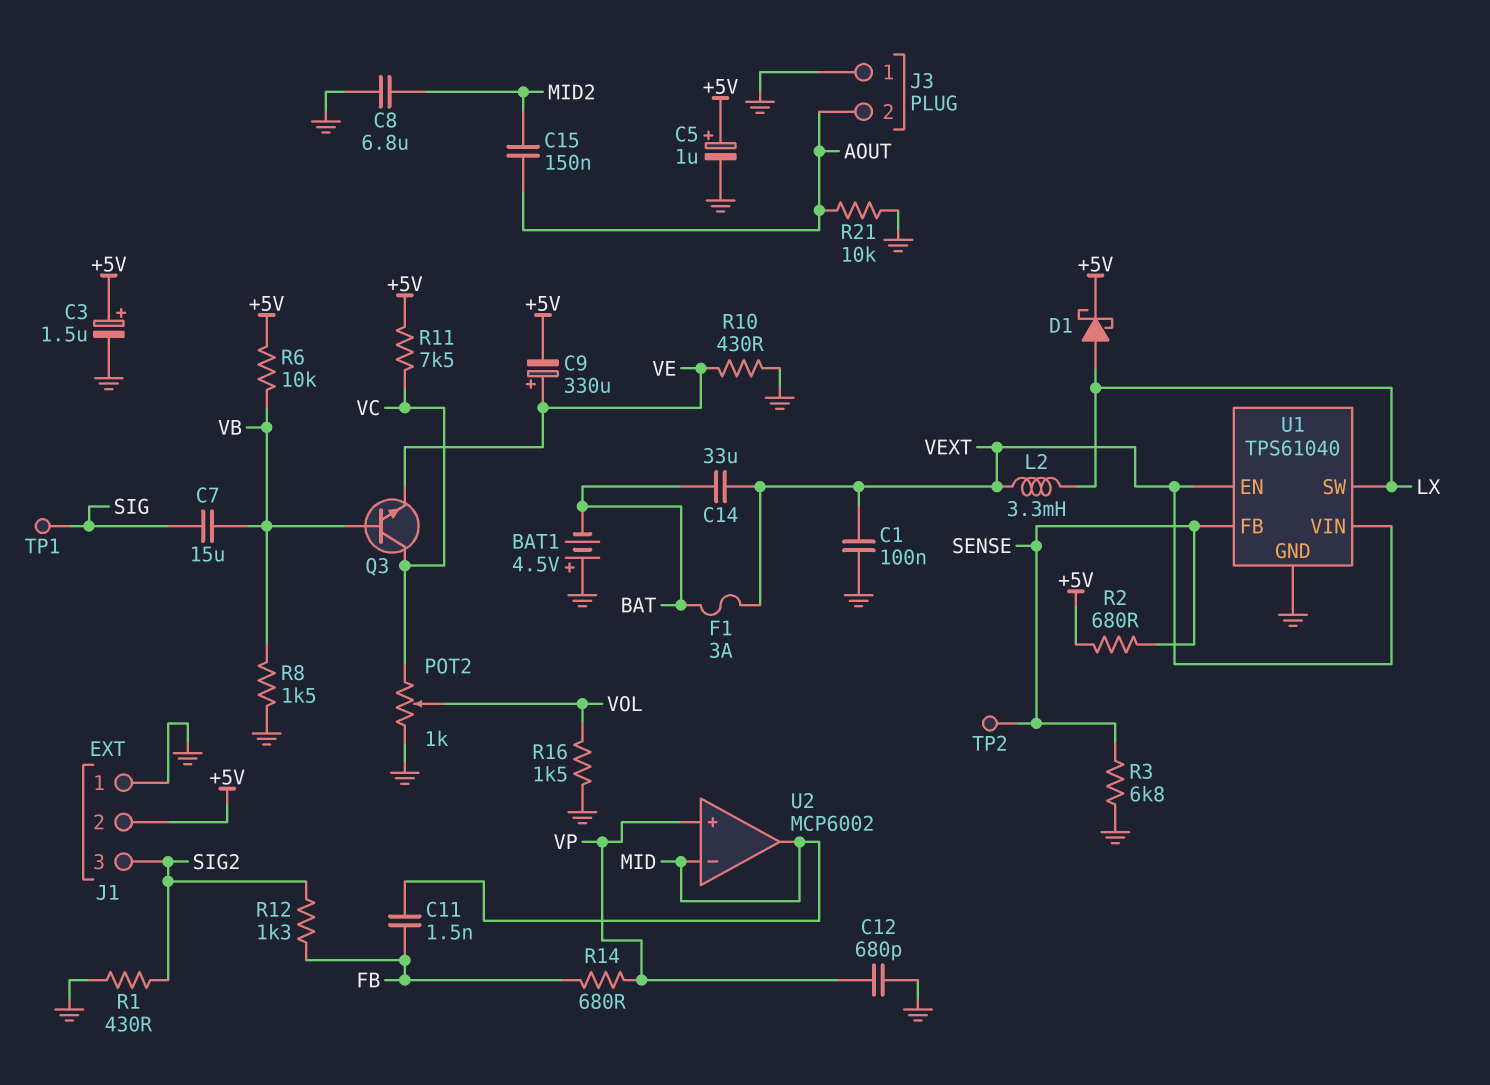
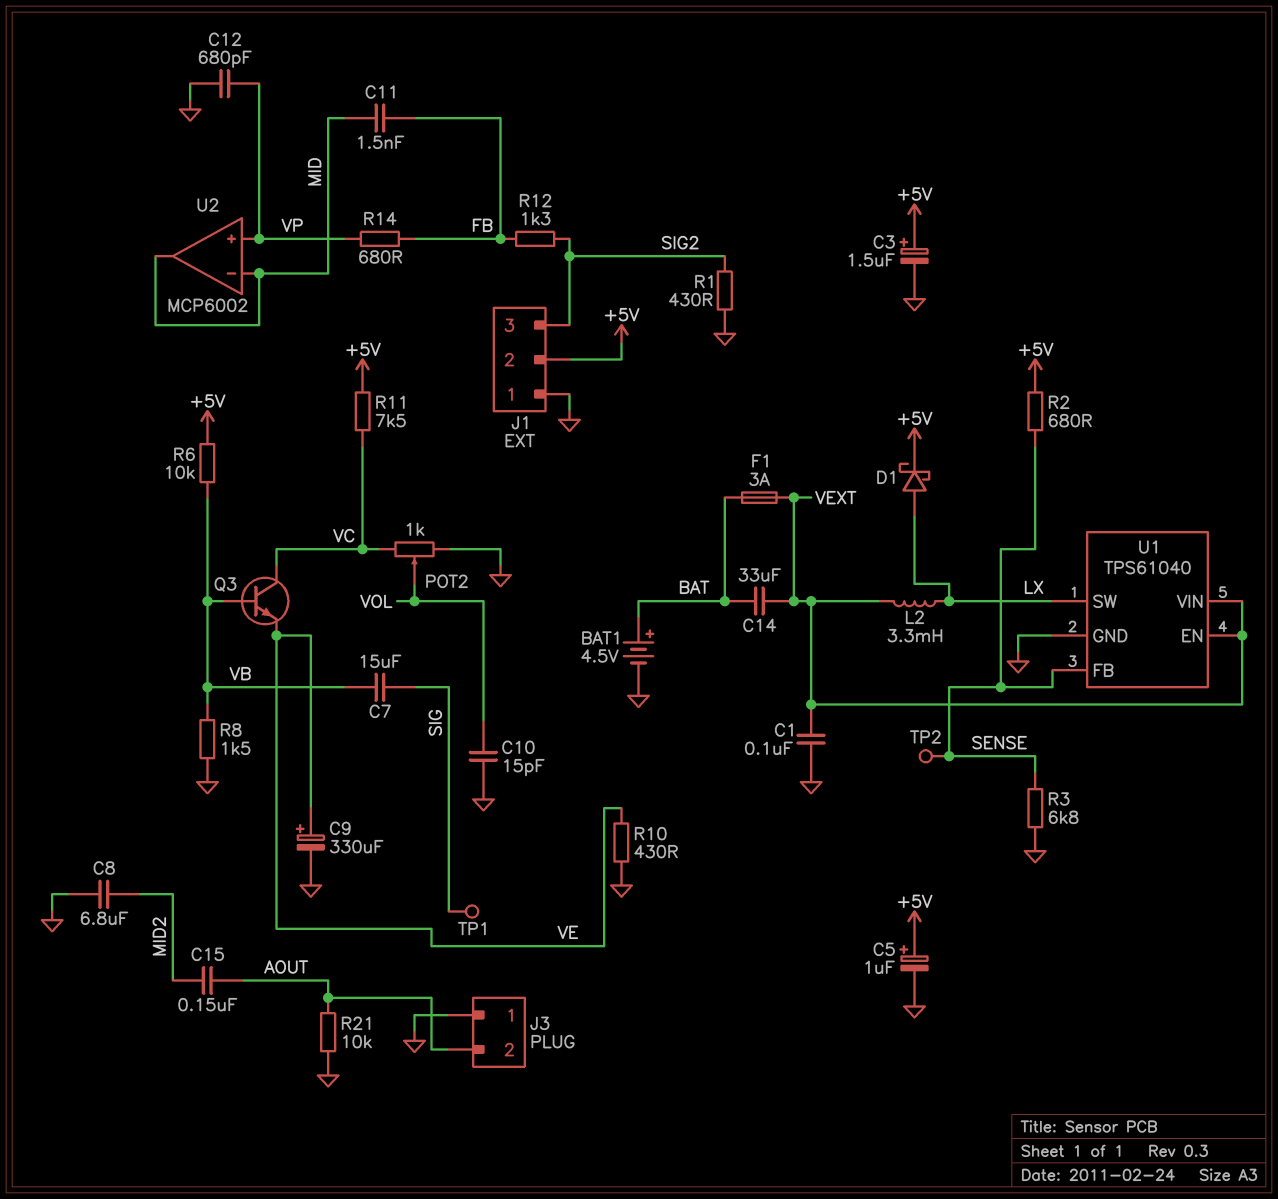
BAT1: 4.5V (plus GND, minus BAT) -> 4.5V (plus BAT, minus GND)
C9: 330uF (plus VE, minus +5V) -> 330uF (plus VE, minus GND)
C10: none -> 15pF (GND, VOL)
R16: 1.5k (GND, VOL) -> none

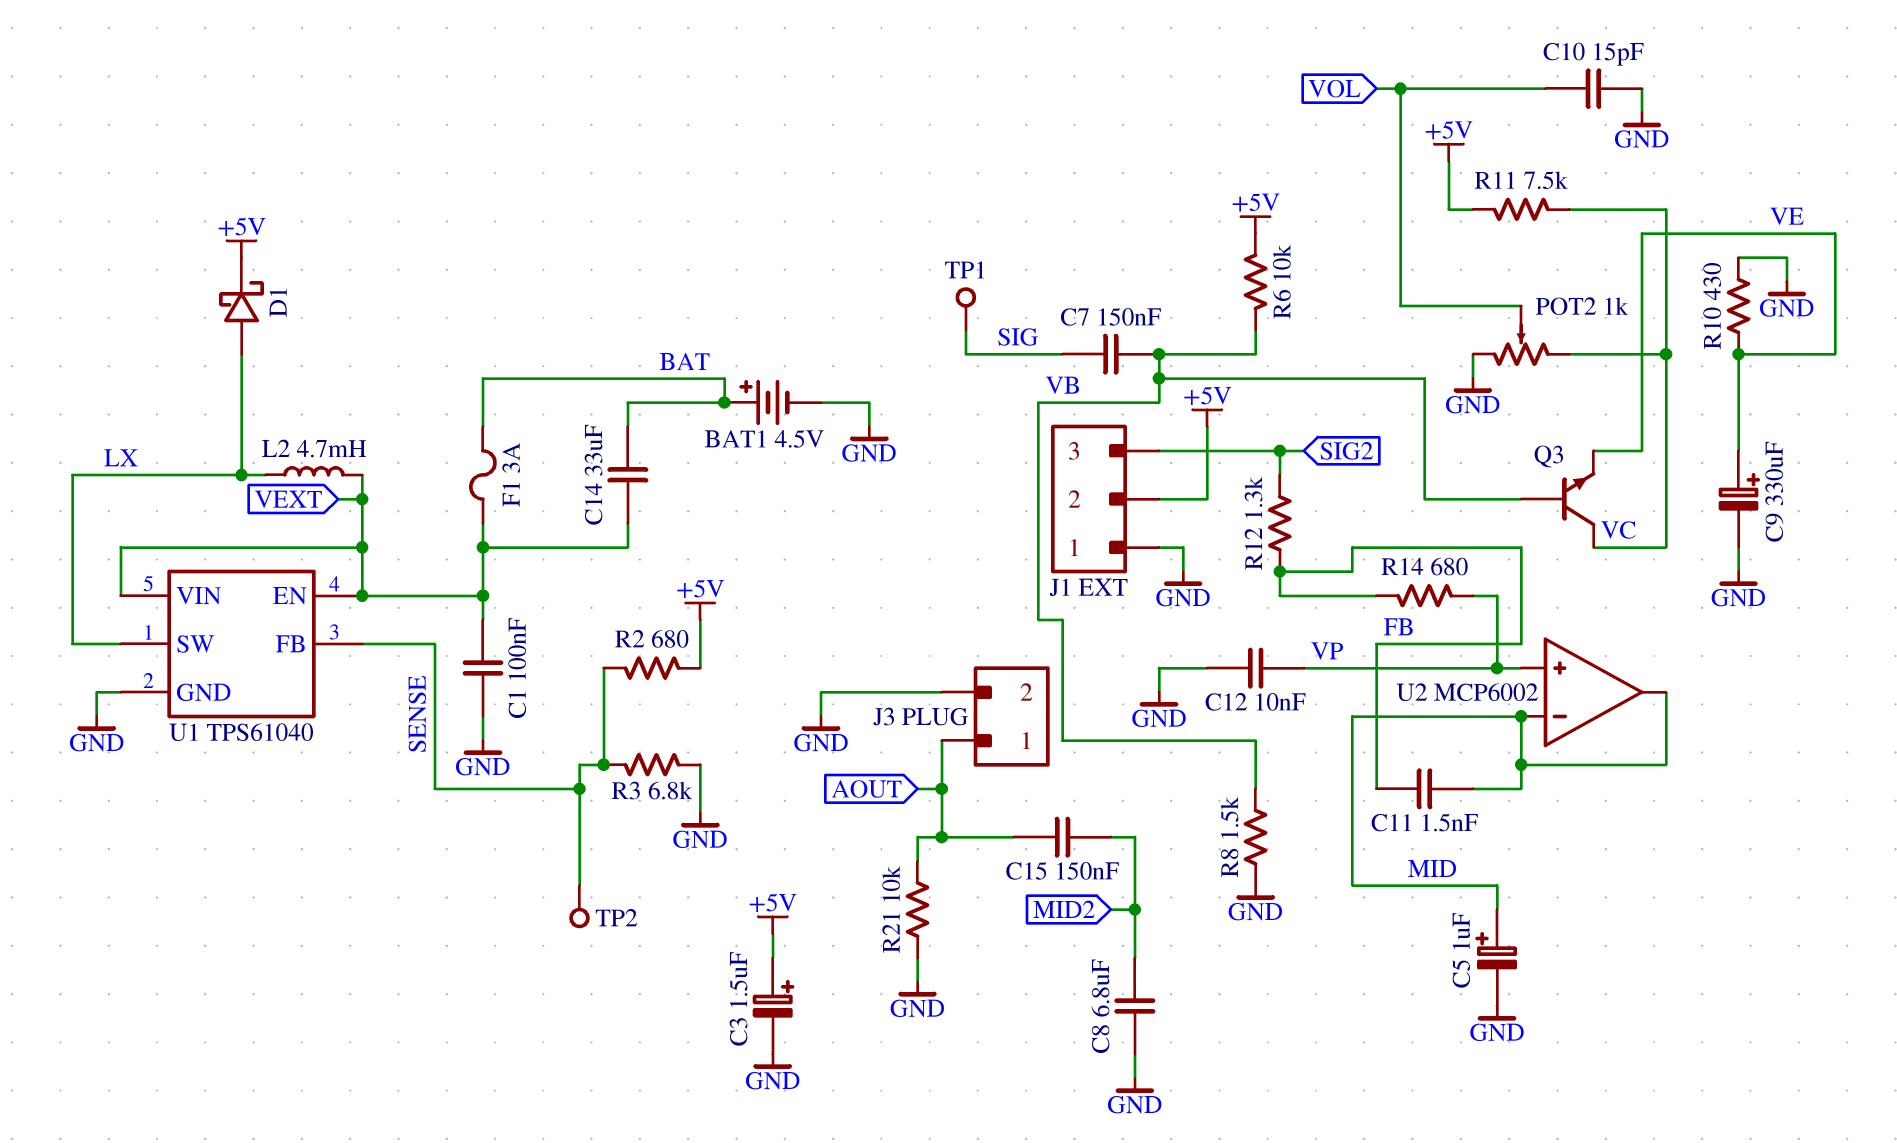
C5: 1uF (plus +5V, minus GND) -> 1uF (plus MID, minus GND)
C7: 15uF (SIG, VB) -> 150nF (SIG, VB)
C12: 680pF (GND, VP) -> 10nF (GND, VP)
J3 pin 1: GND -> AOUT
J3 pin 2: AOUT -> GND
L2: 3.3mH (LX, VEXT) -> 4.7mH (LX, VEXT)
R1: 430 (GND, SIG2) -> none

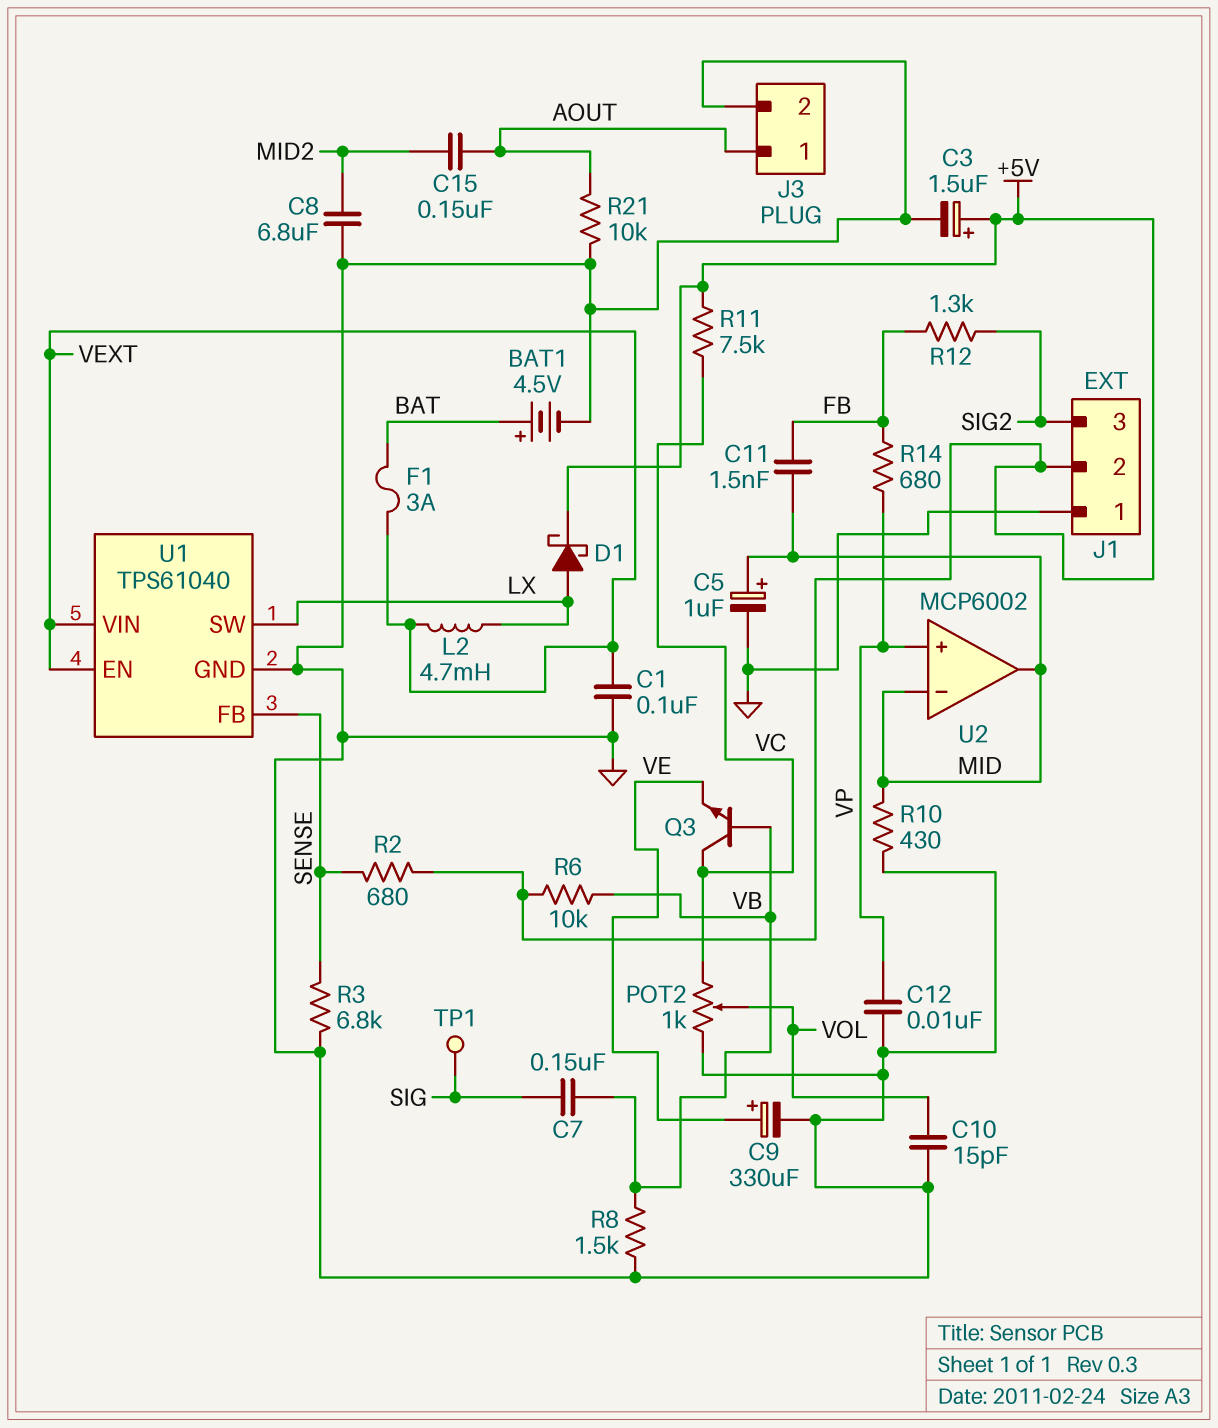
C14: 33uF (BAT, VEXT) -> none
R10: 430 (GND, VE) -> 430 (GND, MID)
TP2: test point (SENSE) -> none

